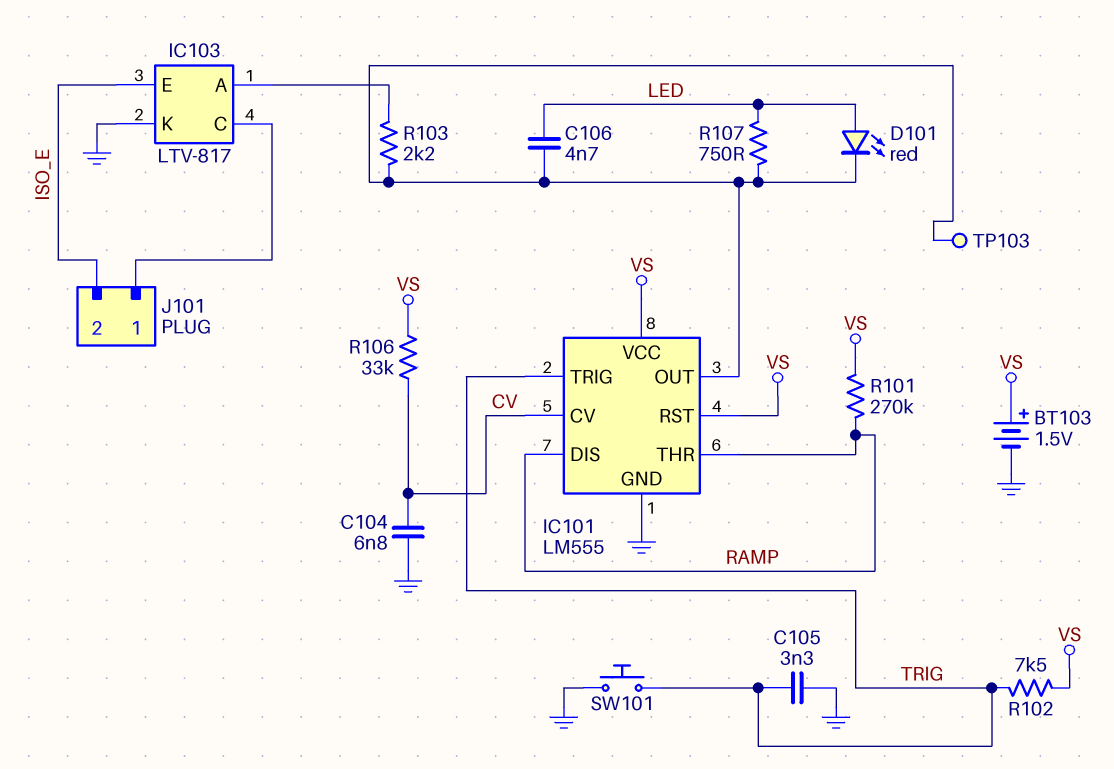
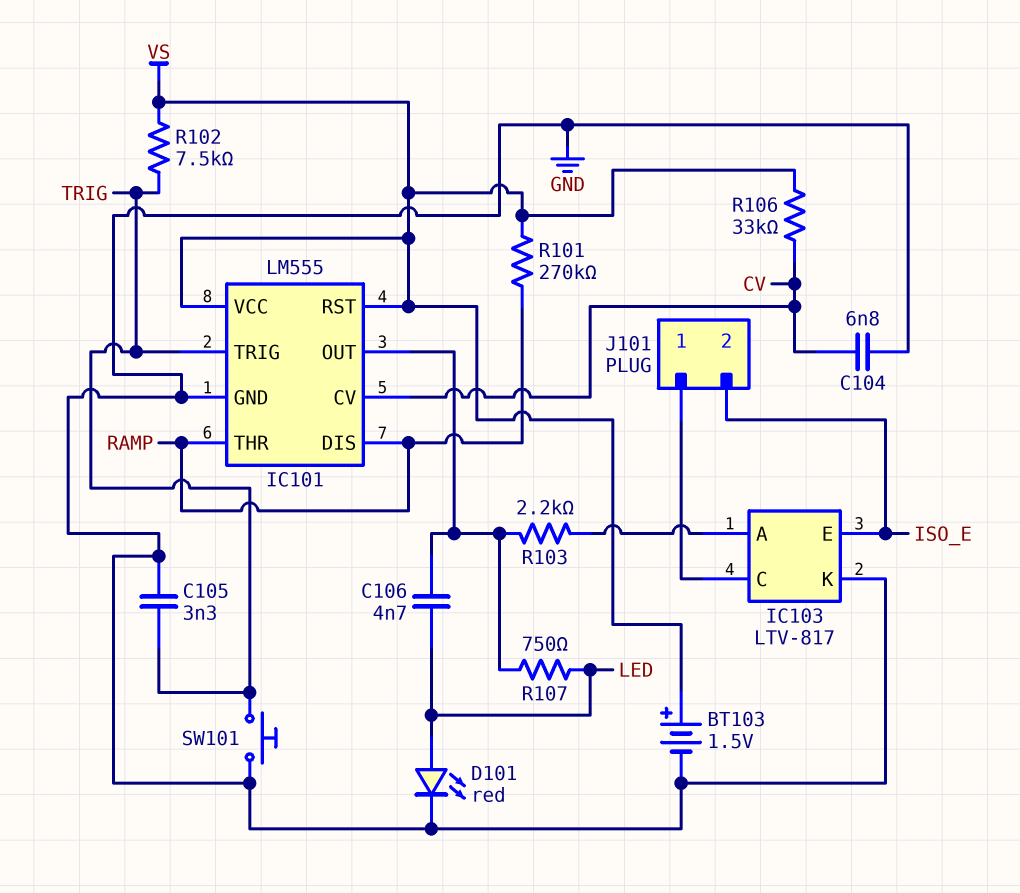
D101: LED red (A LED, K IC101/OUT) -> LED red (A LED, K GND)
TP103: test point (IC101/OUT) -> none

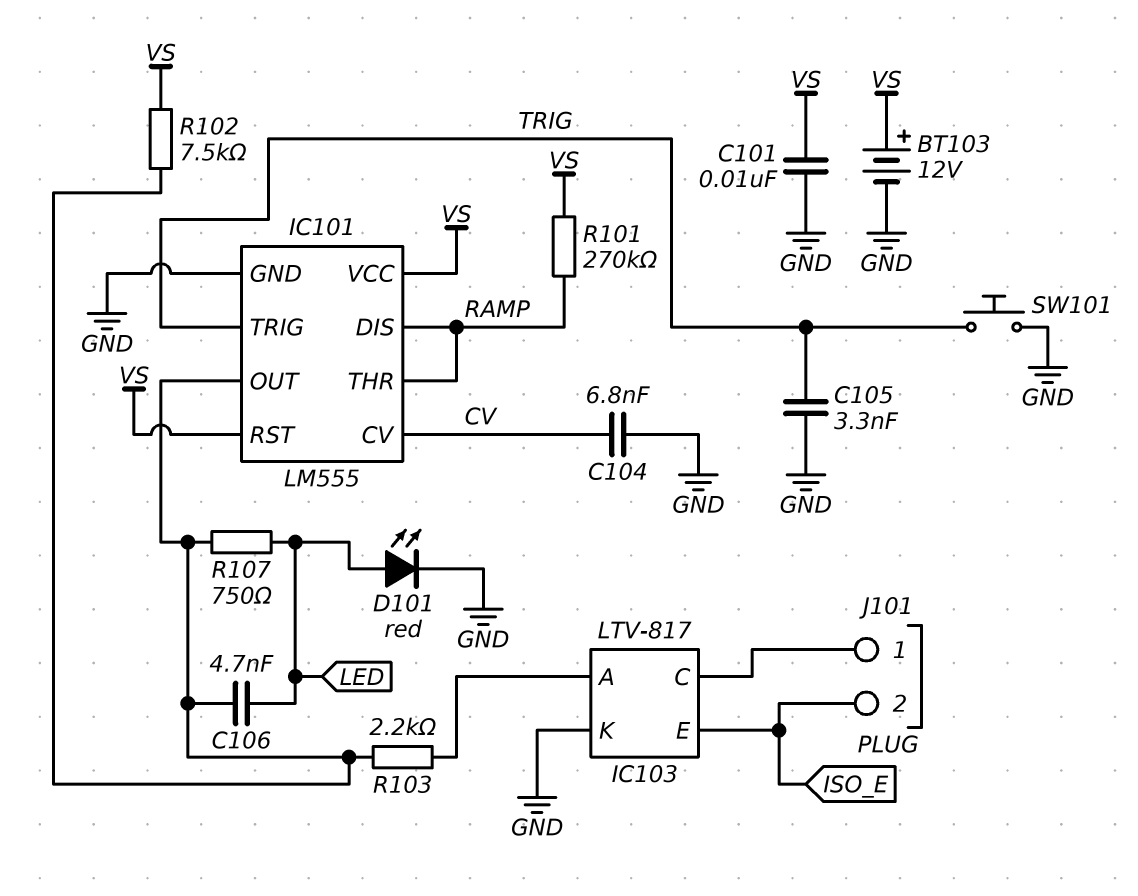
BT103: 1.5V (plus VS, minus GND) -> 12V (plus VS, minus GND)
C101: none -> 10nF (GND, VS)
R102: 7.5k (TRIG, VS) -> 7.5k (IC101/OUT, VS)
R106: 33k (CV, VS) -> none

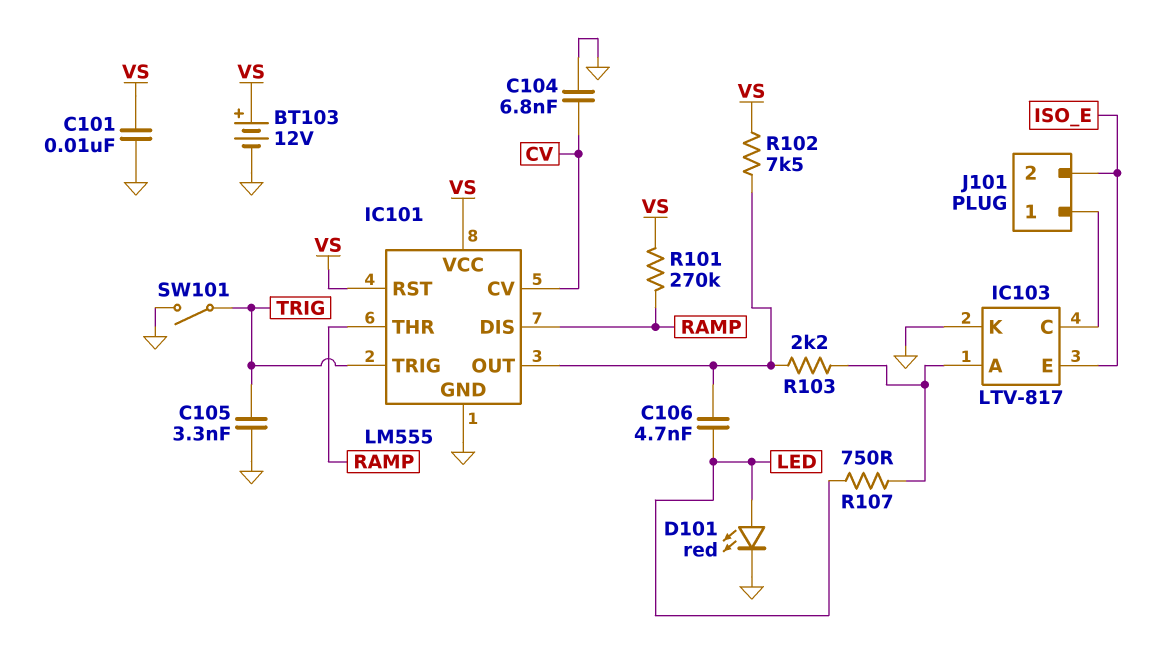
R107: 750 (IC101/OUT, LED) -> 750 (IC103/A, LED)
SW101: button (GND, TRIG) -> switch (GND, TRIG)

